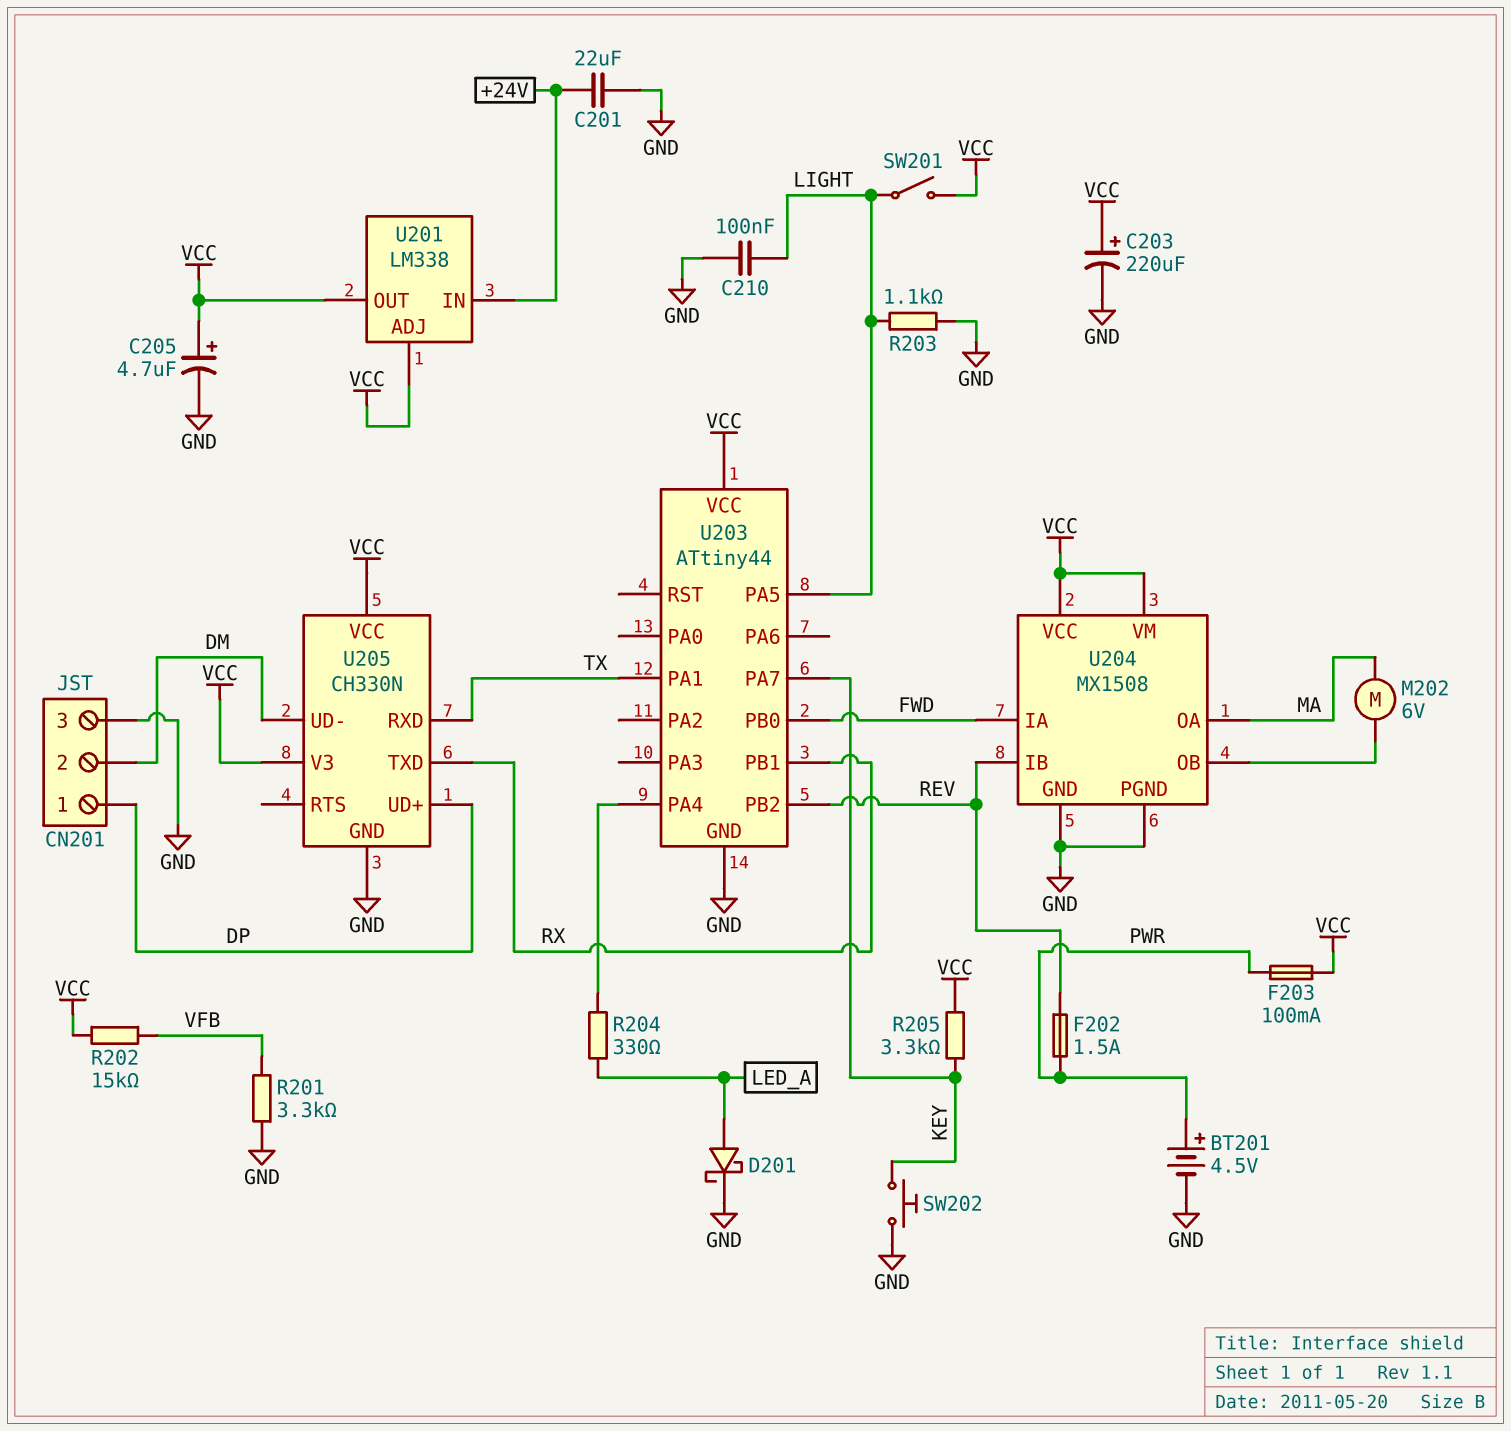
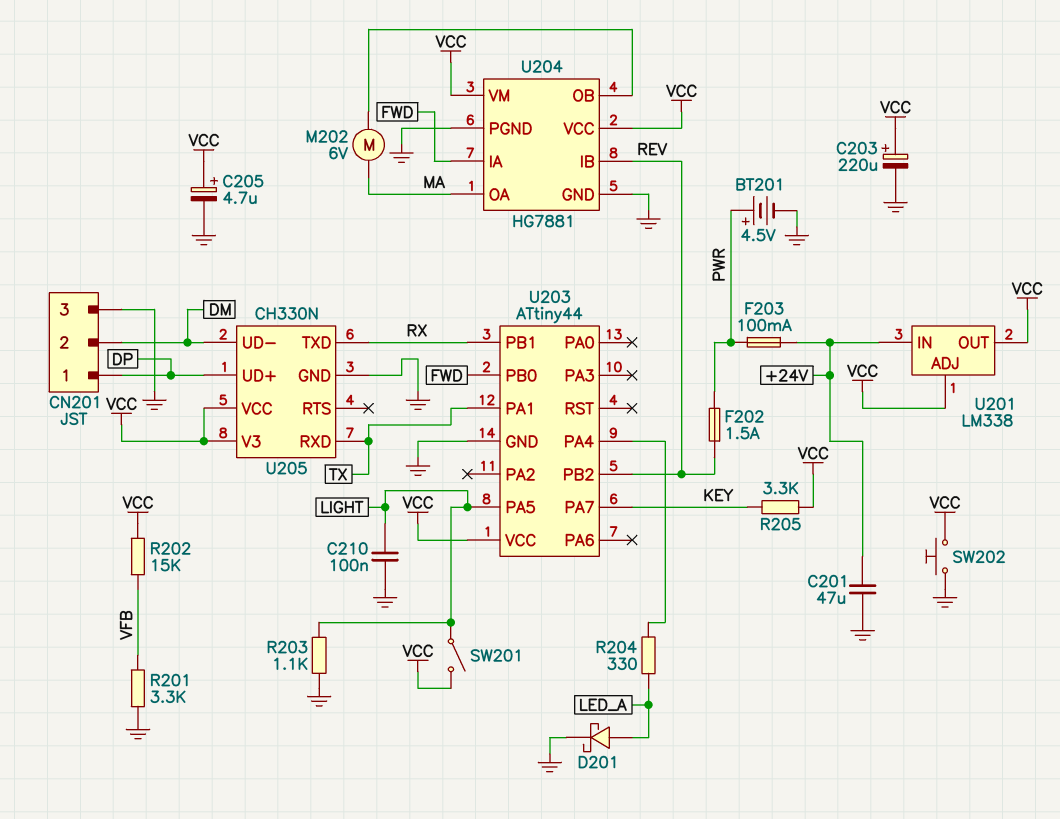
C201: 22uF (+24V, GND) -> 47uF (+24V, GND)
F203: 100mA (PWR, VCC) -> 100mA (+24V, PWR)
SW202: button (GND, KEY) -> button (GND, VCC)
U204: MX1508 -> HG7881

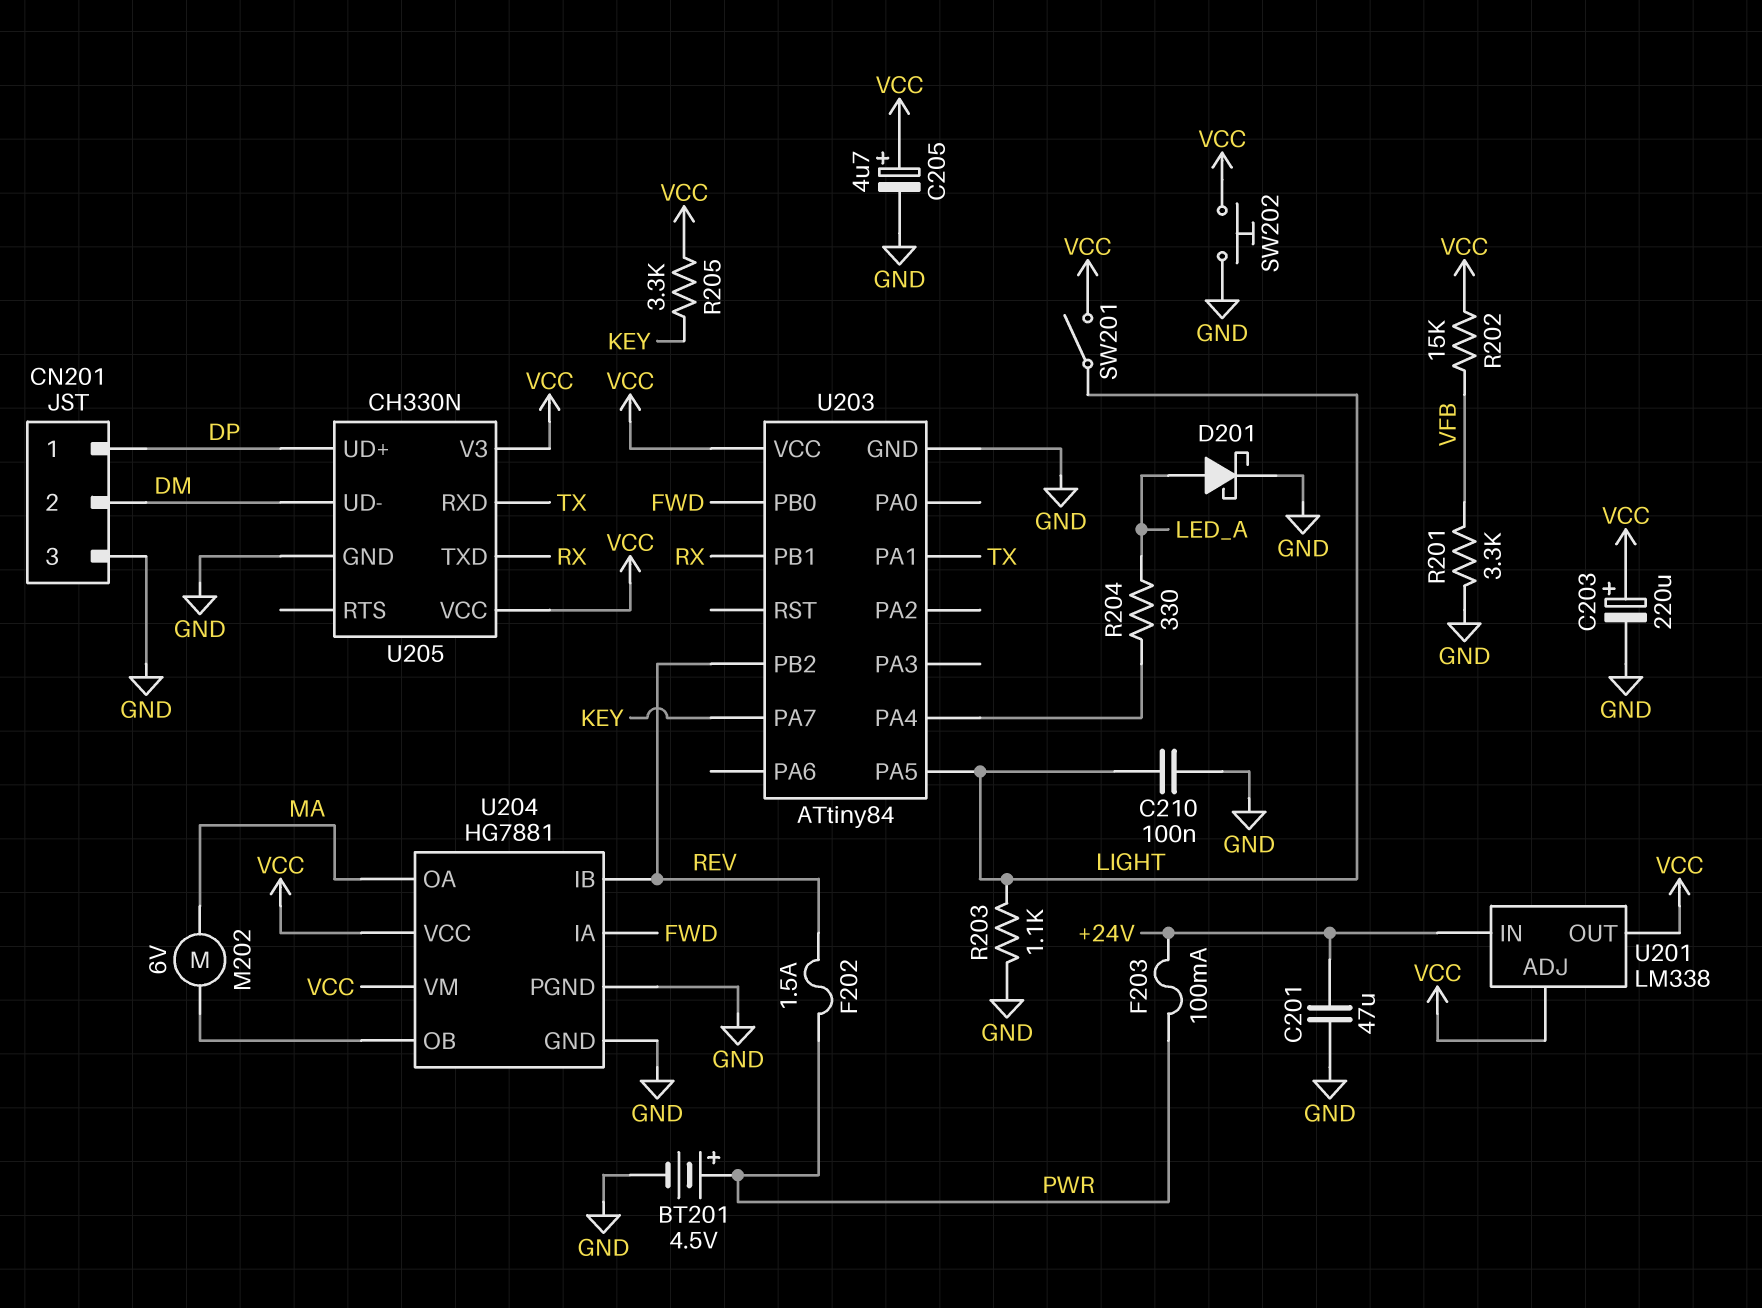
U203: ATtiny44 -> ATtiny84

